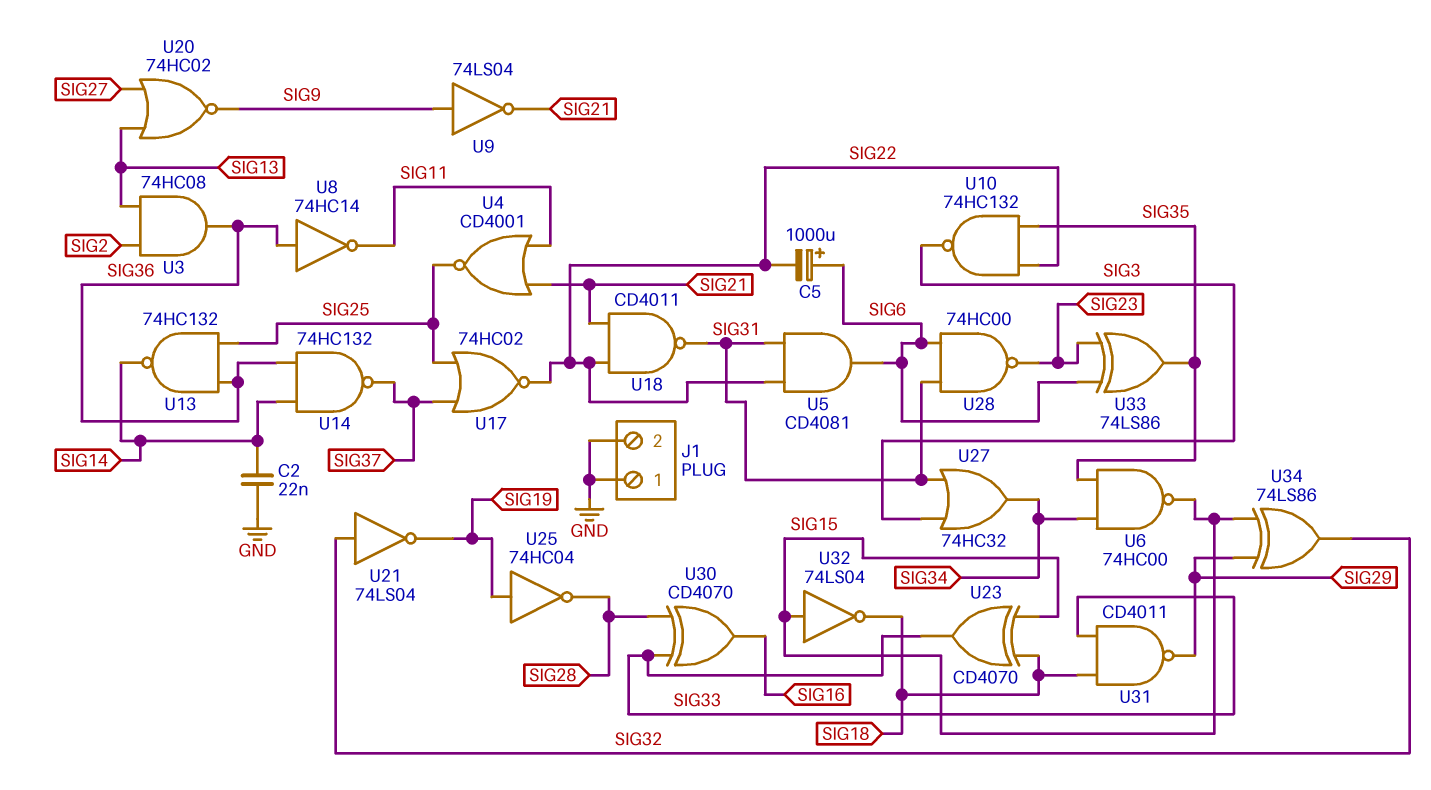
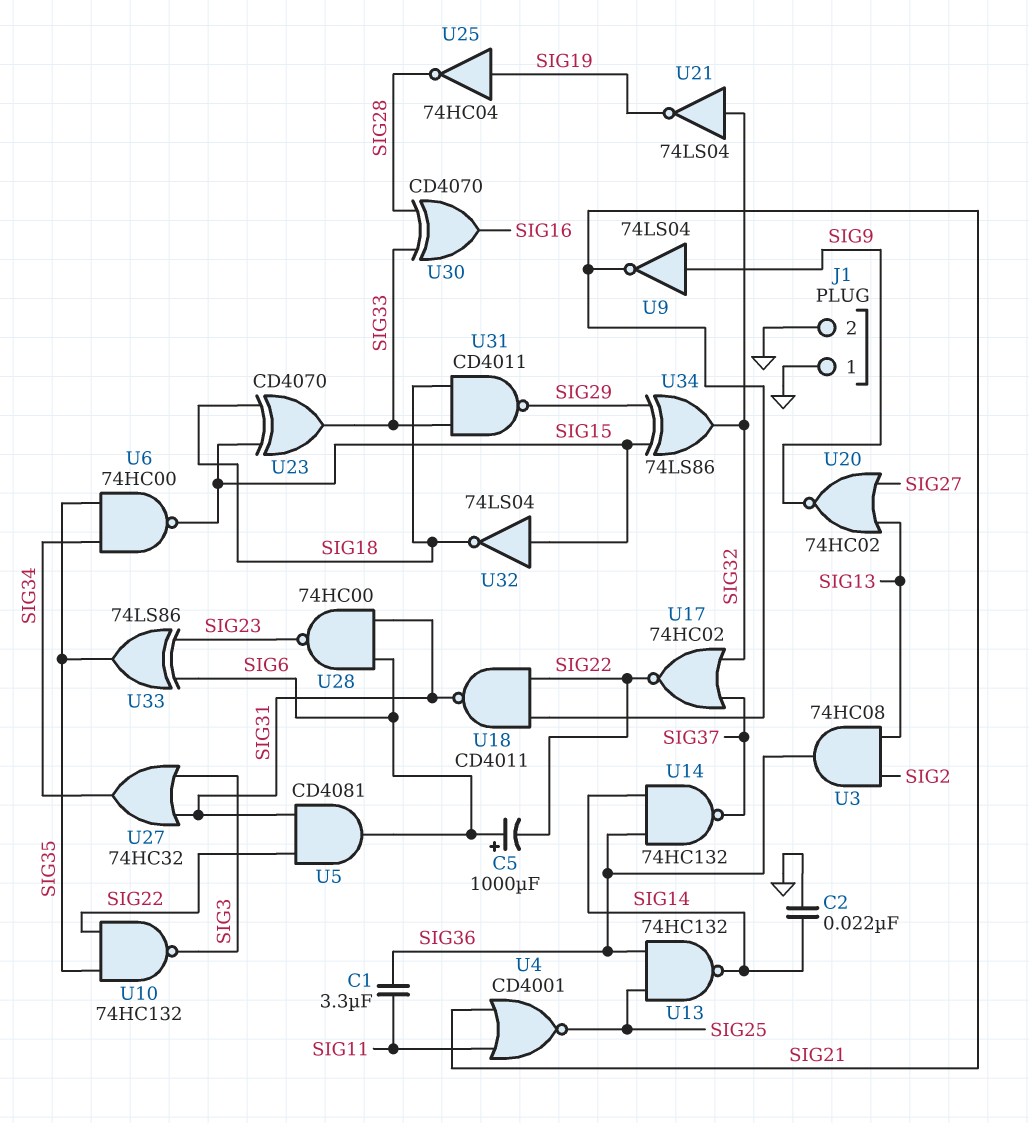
C1: none -> 3.3uF (SIG11, SIG36)
U8: NOT 74HC14 (in SIG36, out SIG11) -> none
U17: NOR 74HC02 (in SIG25, in SIG37, out SIG22) -> NOR 74HC02 (in SIG32, in SIG37, out SIG22)

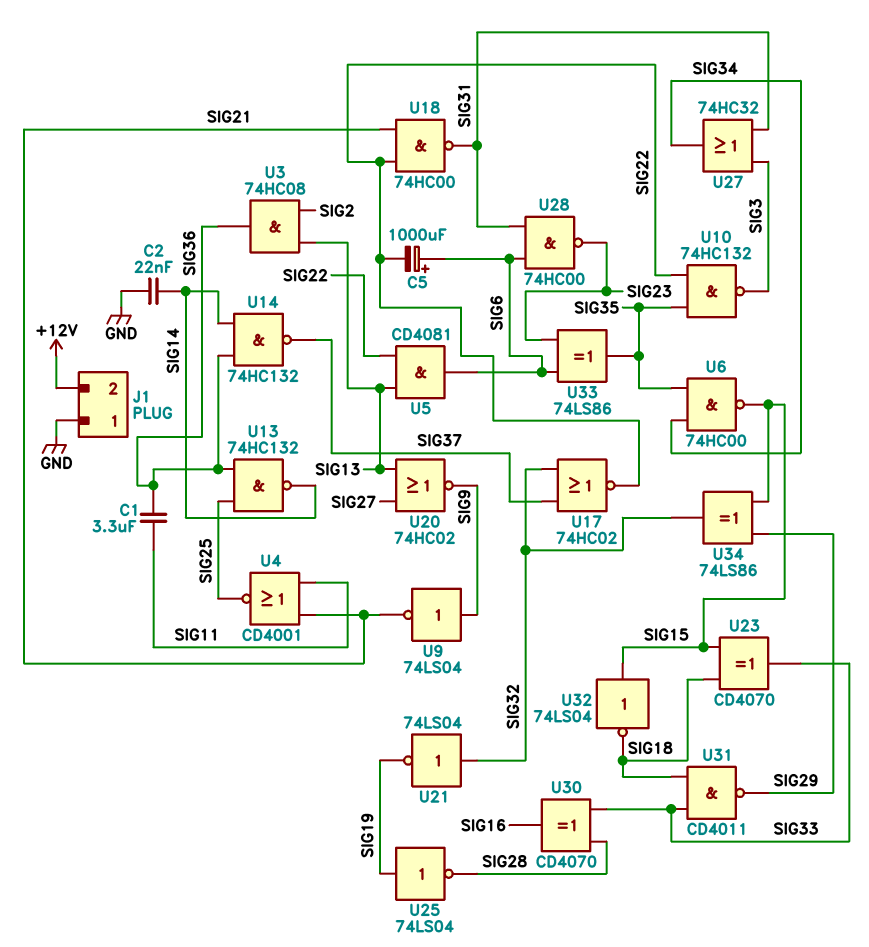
J1 pin 2: GND -> +12V
U5: AND CD4081 (in SIG22, in SIG31, out SIG6) -> AND CD4081 (in SIG13, in SIG22, out SIG6)
U18: NAND CD4011 (in SIG21, in SIG22, out SIG31) -> NAND 74HC00 (in SIG21, in SIG22, out SIG31)
U25: NOT 74HC04 (in SIG19, out SIG28) -> NOT 74LS04 (in SIG19, out SIG28)

